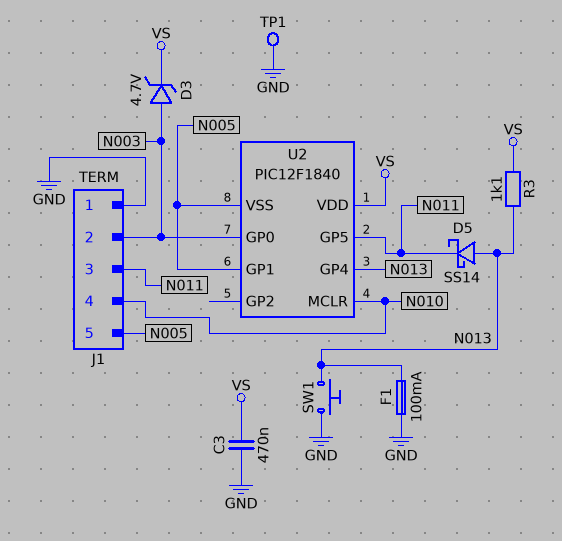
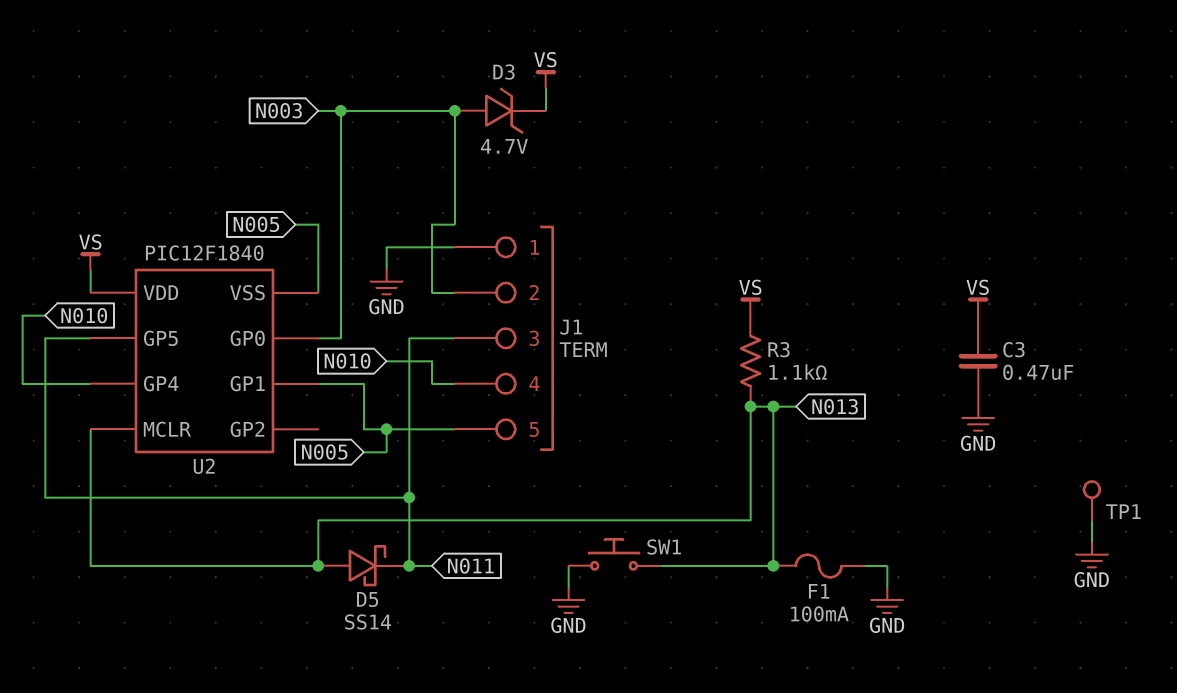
U2 pin GP4: N013 -> N010
U2 pin MCLR: N010 -> N013

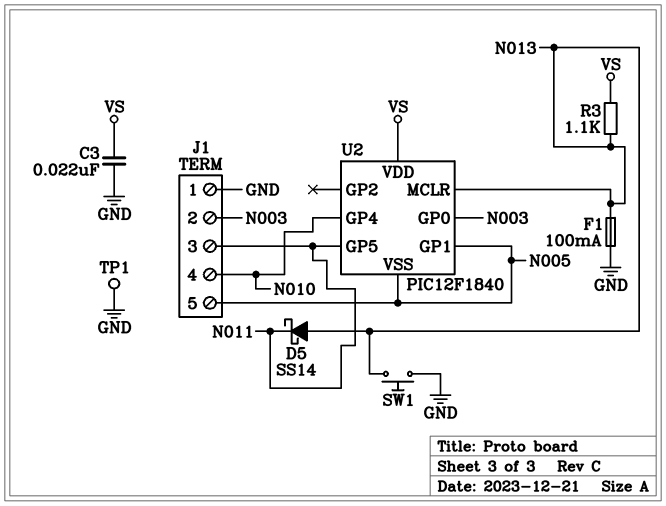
C3: 470nF (GND, VS) -> 22nF (GND, VS)
D3: zener 4.7V (A N003, K VS) -> none

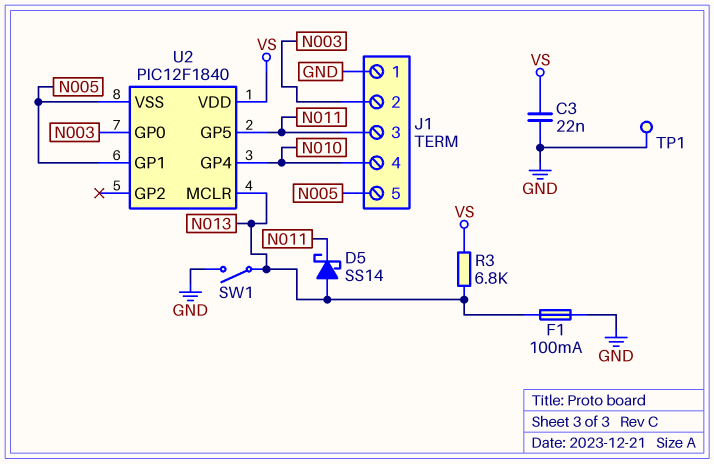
R3: 1.1k (N013, VS) -> 6.8k (N013, VS)
SW1: button (GND, N013) -> switch (GND, N013)

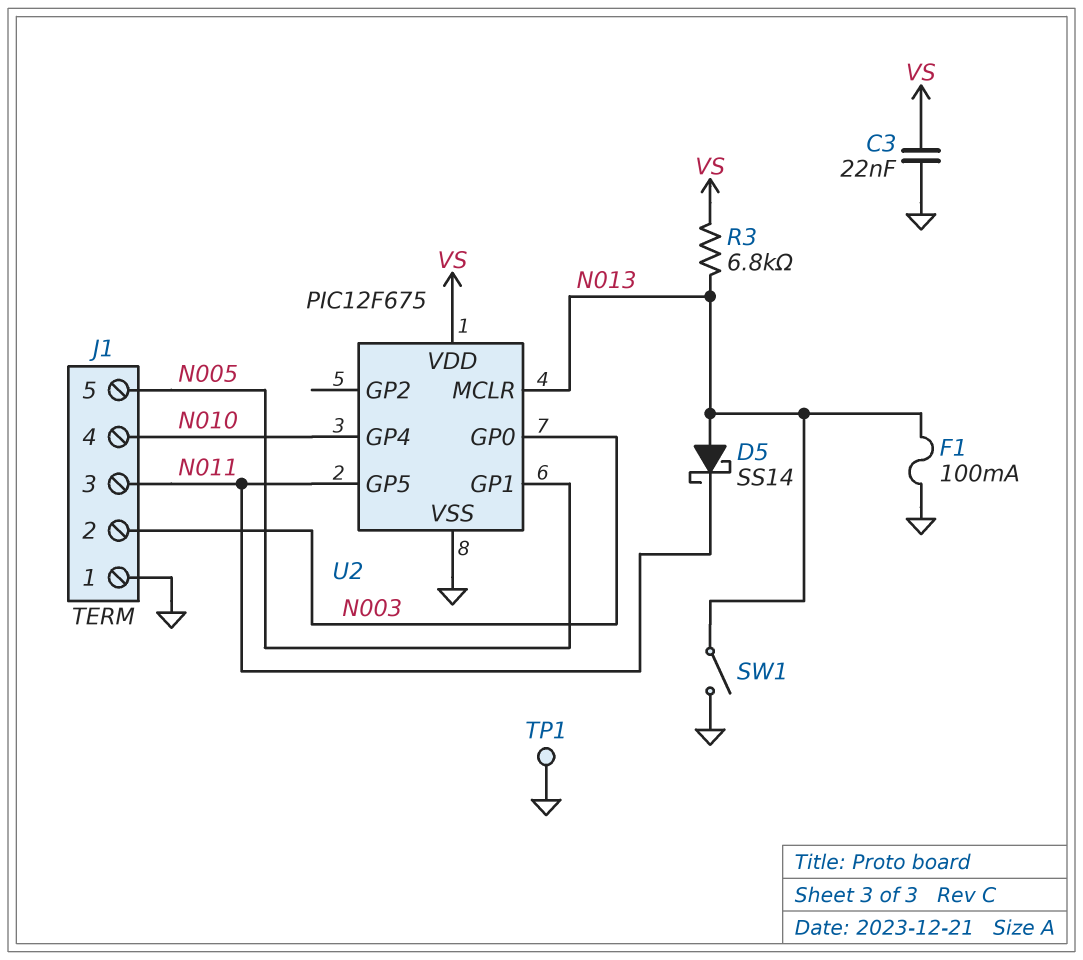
U2: PIC12F1840 -> PIC12F675
U2 pin VSS: N005 -> GND

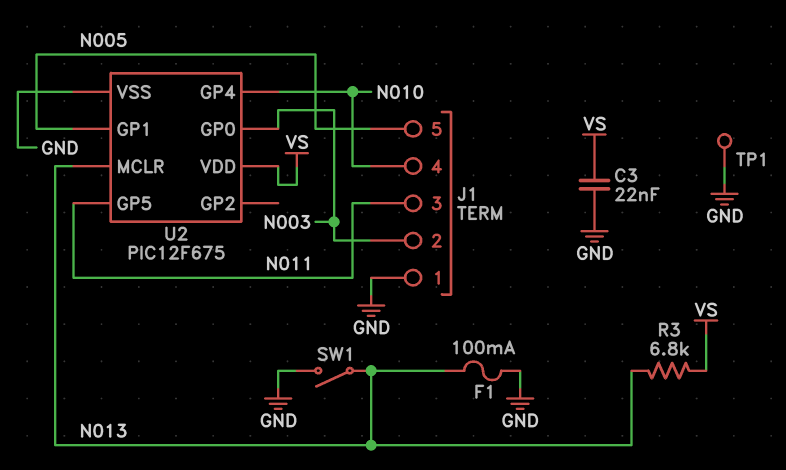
D5: schottky SS14 (A N013, K N011) -> none

